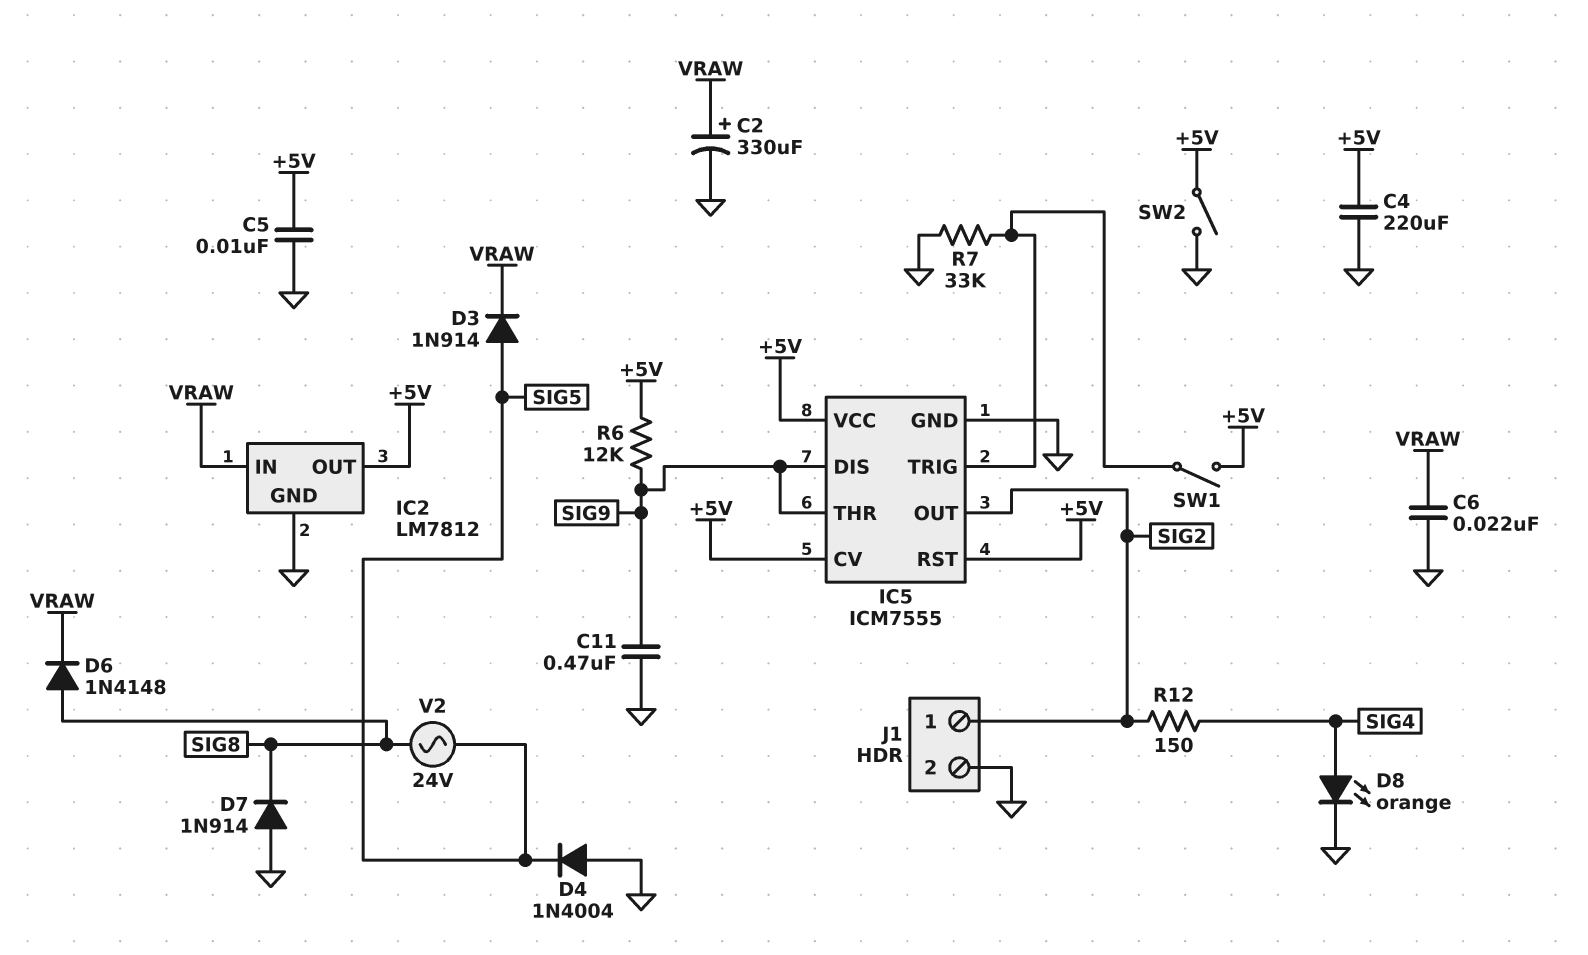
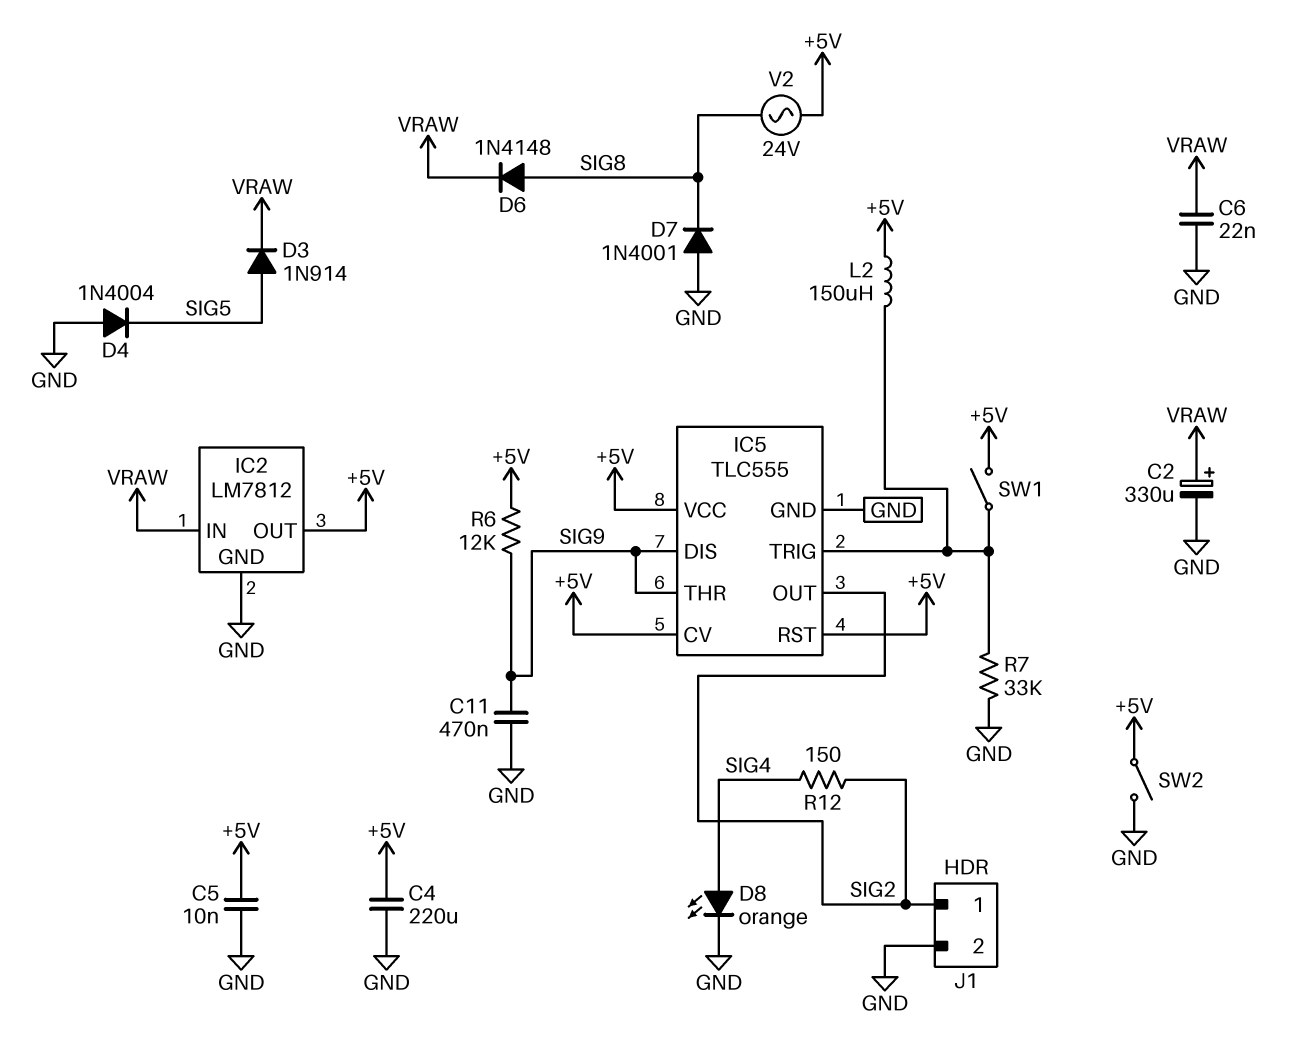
D7: diode 1N914 (A GND, K SIG8) -> diode 1N4001 (A GND, K SIG8)
IC5: ICM7555 -> TLC555
L2: none -> 150uH (+5V, IC5/TRIG)
V2: AC 24V (SIG5, SIG8) -> AC 24V (+5V, SIG8)

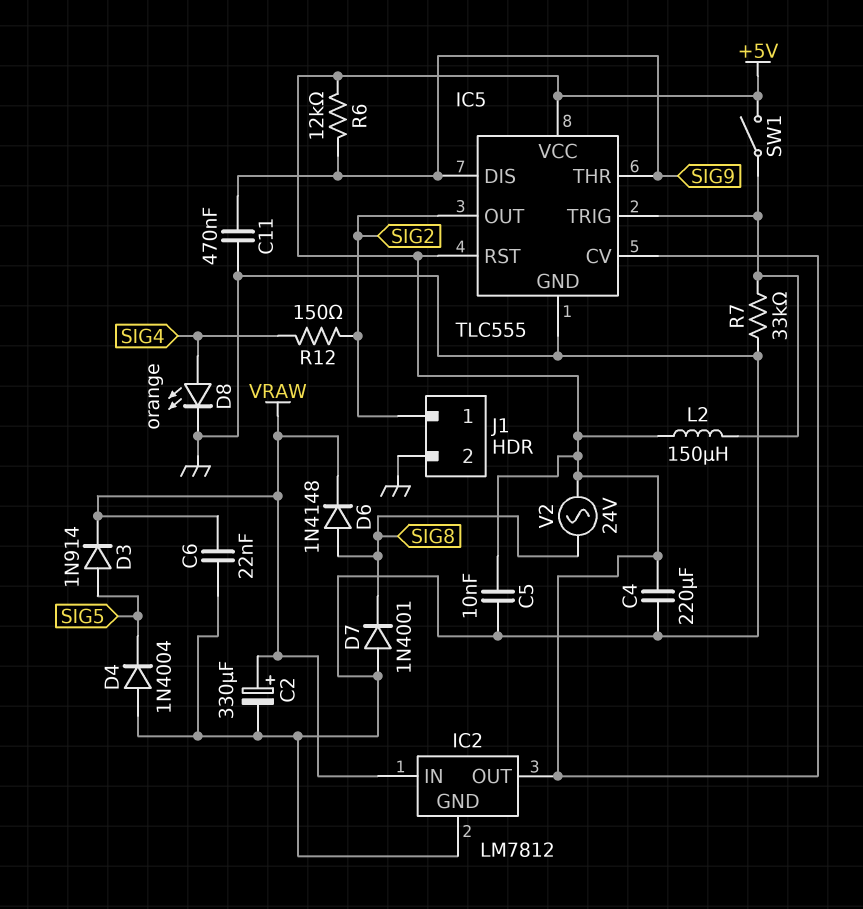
SW2: switch (+5V, GND) -> none

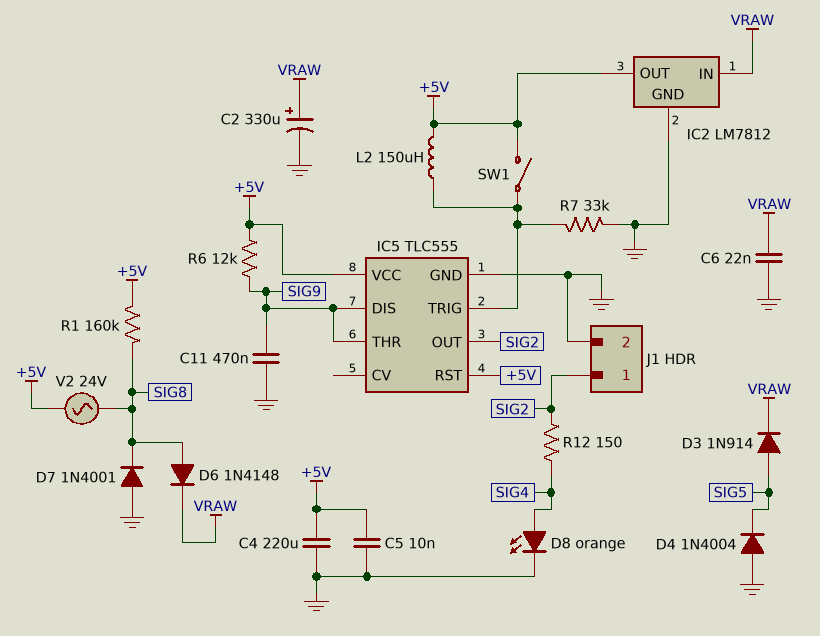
IC5 pin CV: +5V -> none
R1: none -> 160k (+5V, SIG8)

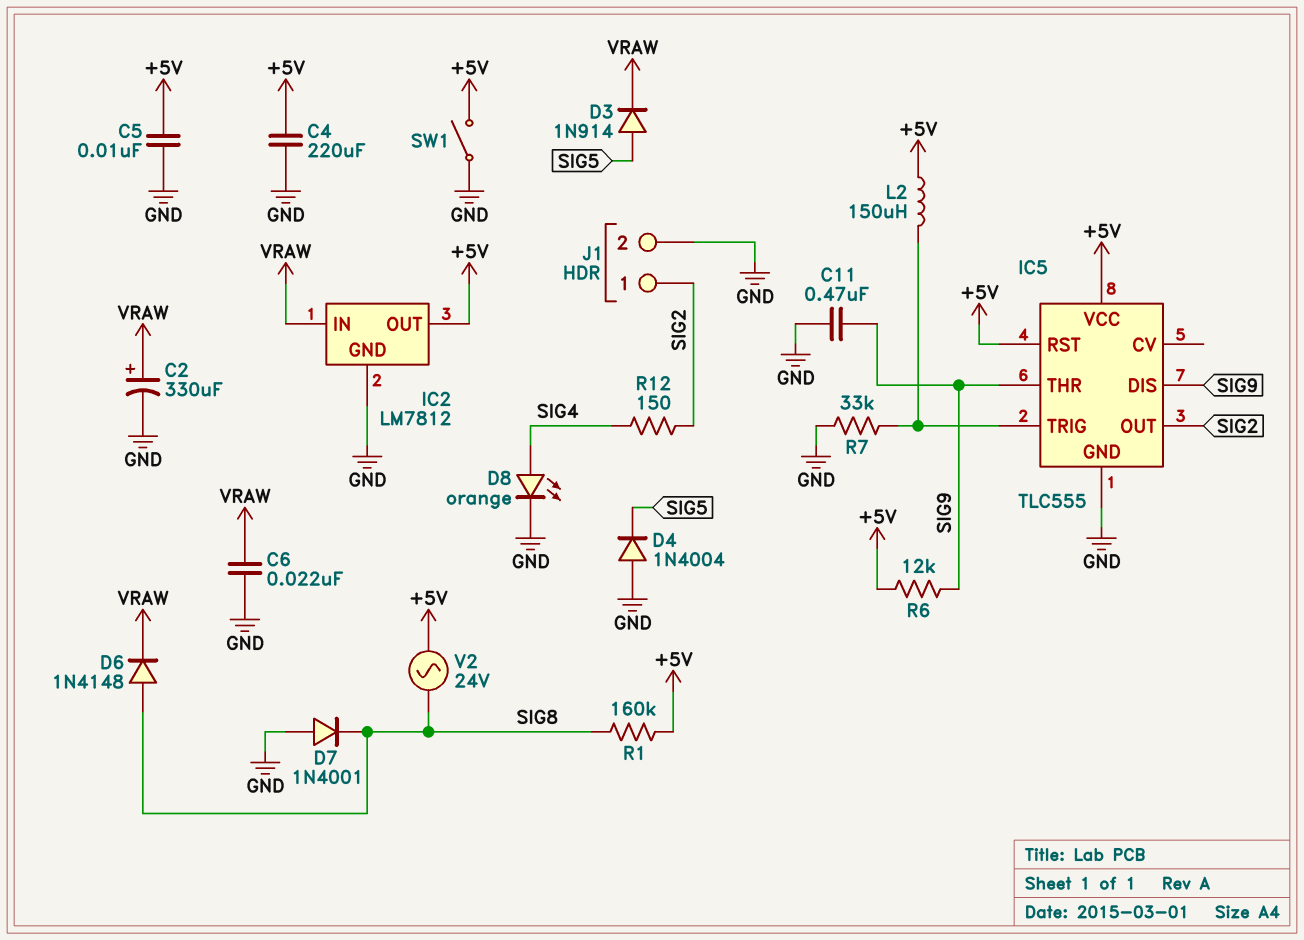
SW1: switch (+5V, IC5/TRIG) -> switch (+5V, GND)

